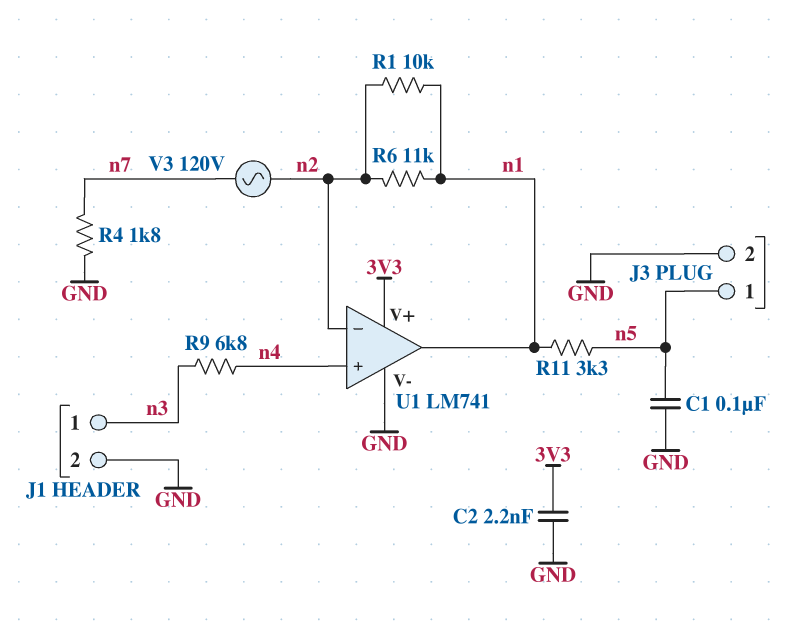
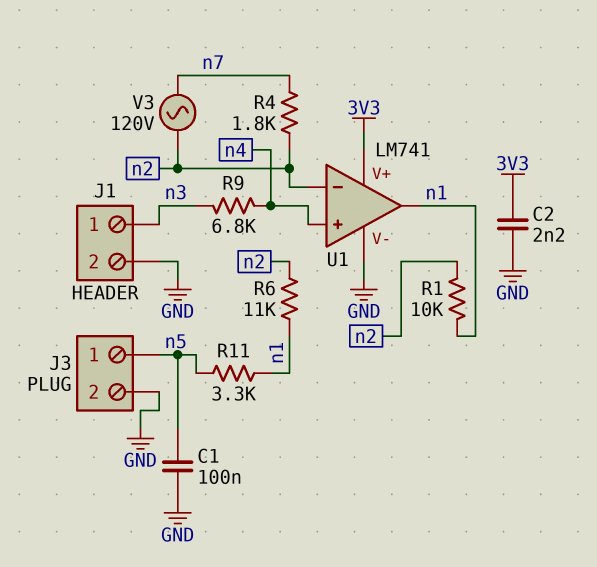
R4: 1.8k (GND, n7) -> 1.8k (n2, n7)

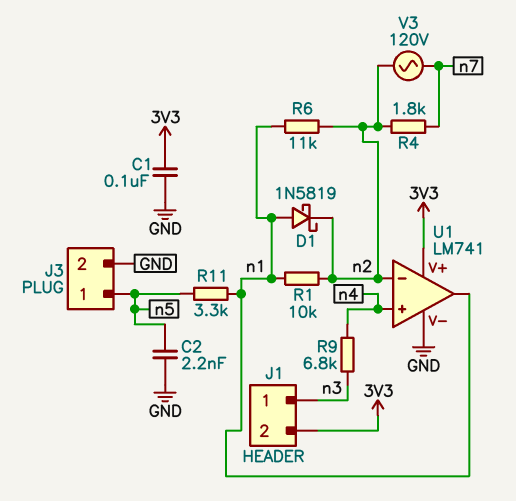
C1: 100nF (GND, n5) -> 100nF (3V3, GND)
C2: 2.2nF (3V3, GND) -> 2.2nF (GND, n5)
D1: none -> schottky 1N5819 (A n1, K n2)
J1 pin 2: GND -> 3V3

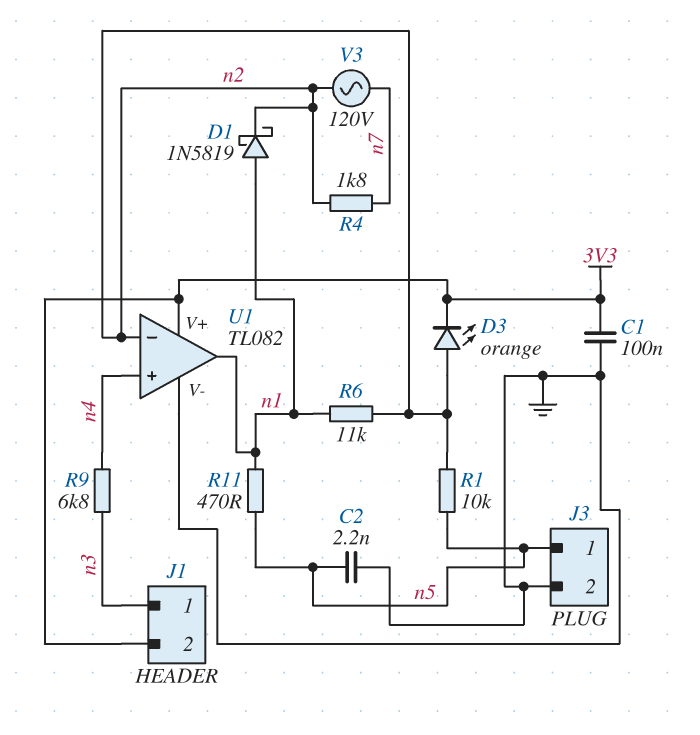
D3: none -> LED orange (A n2, K 3V3)
R1: 10k (n1, n2) -> 10k (n2, n5)
R11: 3.3k (n1, n5) -> 470 (n1, n5)
U1: LM741 -> TL082

